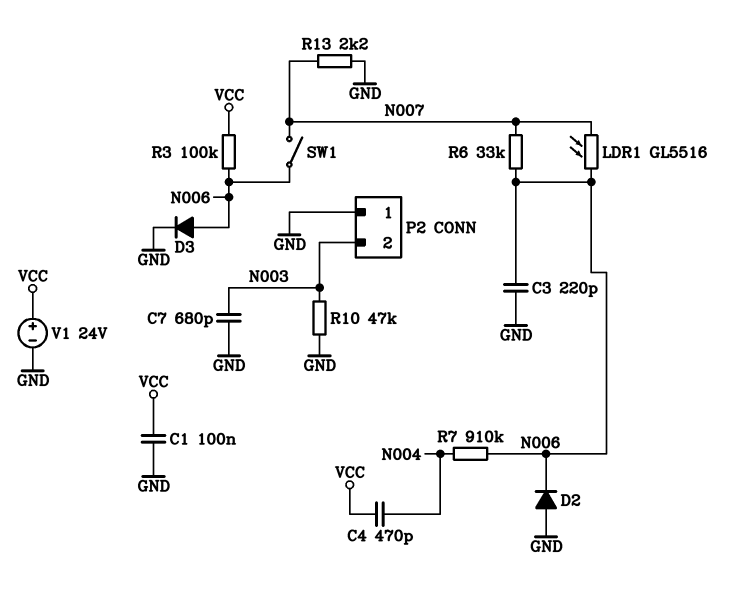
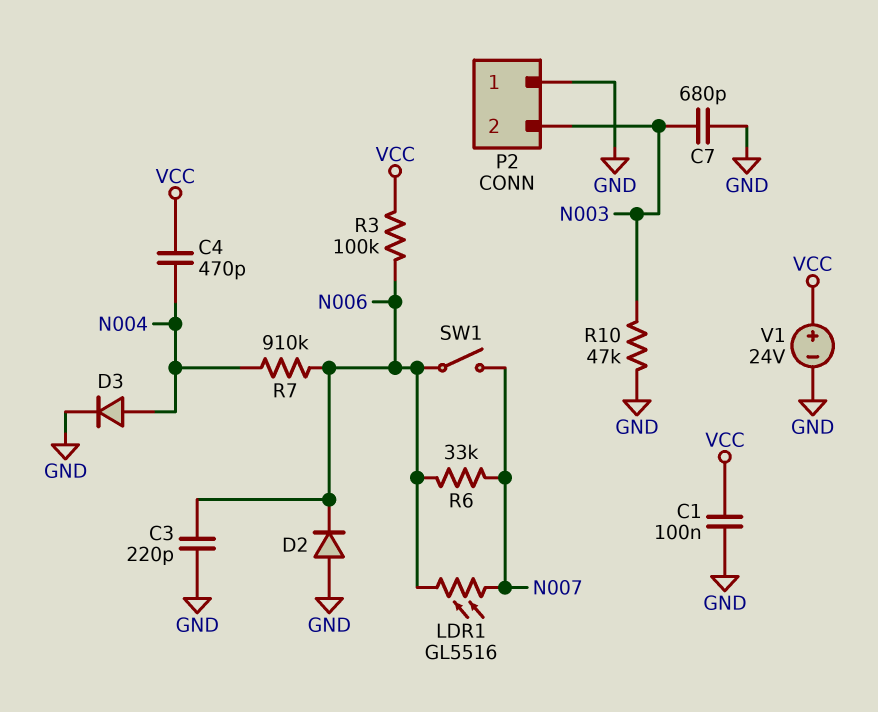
D3: diode (A N006, K GND) -> diode (A N004, K GND)
R13: 2.2k (GND, N007) -> none

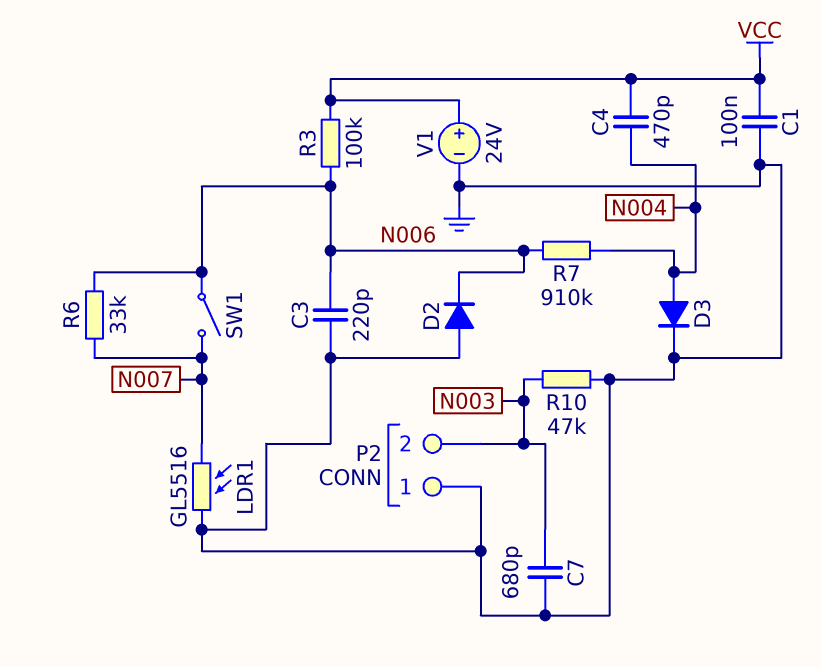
LDR1: GL5516 (N006, N007) -> GL5516 (GND, N007)

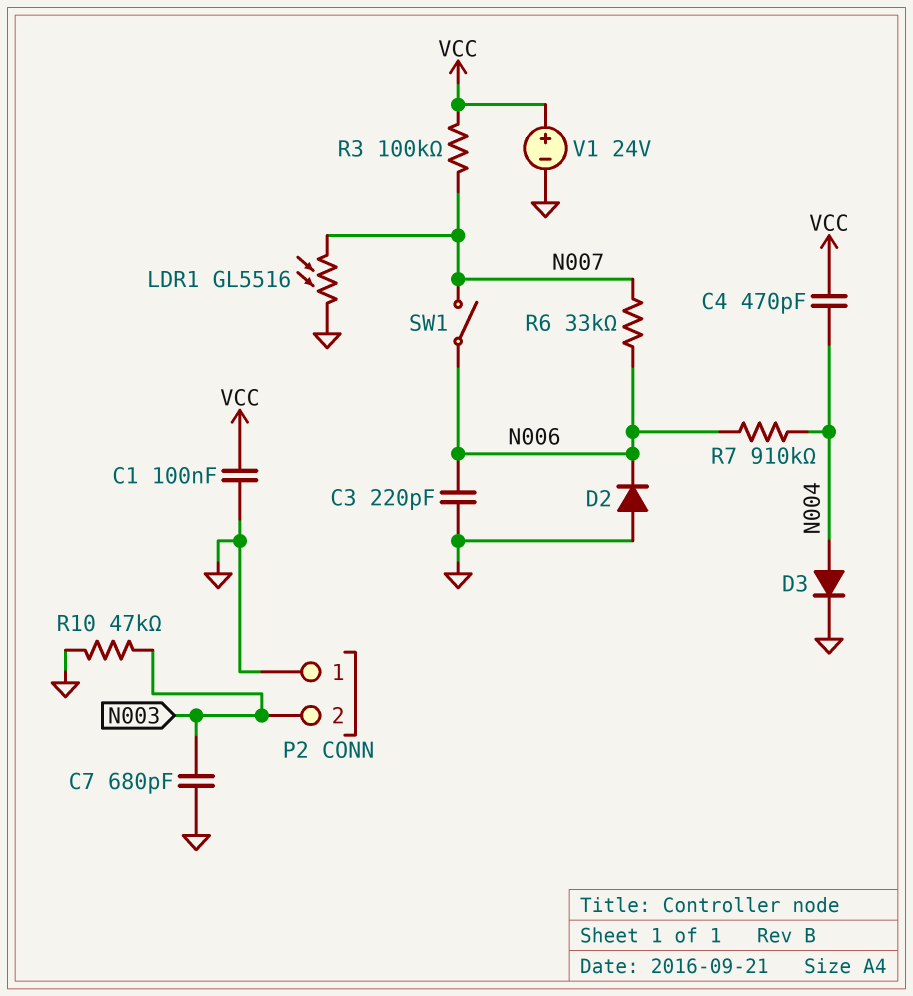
R3: 100k (N006, VCC) -> 100k (N007, VCC)

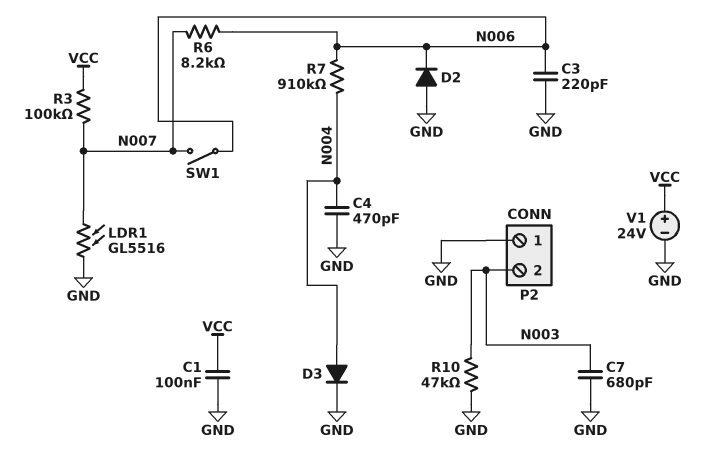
C4: 470pF (N004, VCC) -> 470pF (GND, N004)
R6: 33k (N006, N007) -> 8.2k (N006, N007)

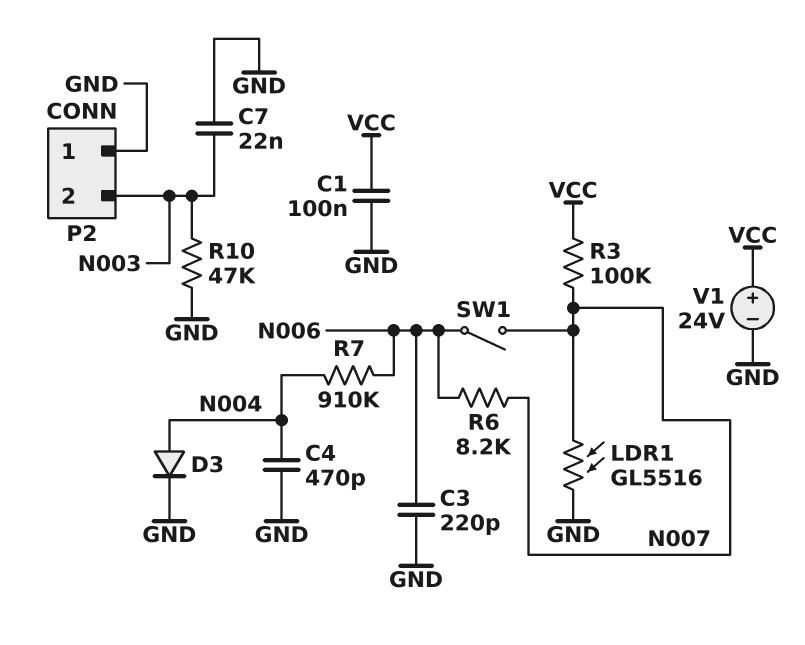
C7: 680pF (GND, N003) -> 22nF (GND, N003)
D2: diode (A GND, K N006) -> none

